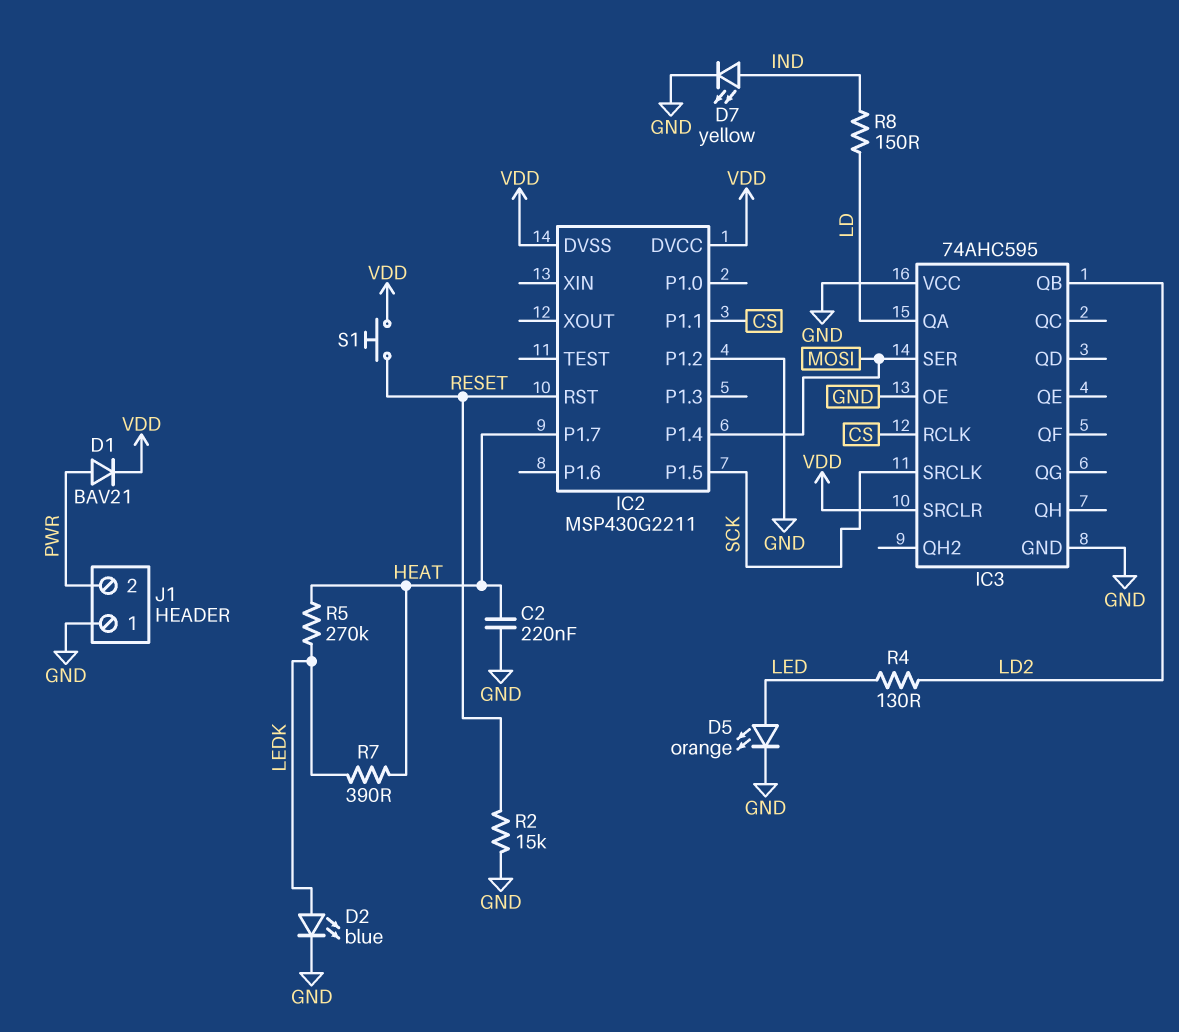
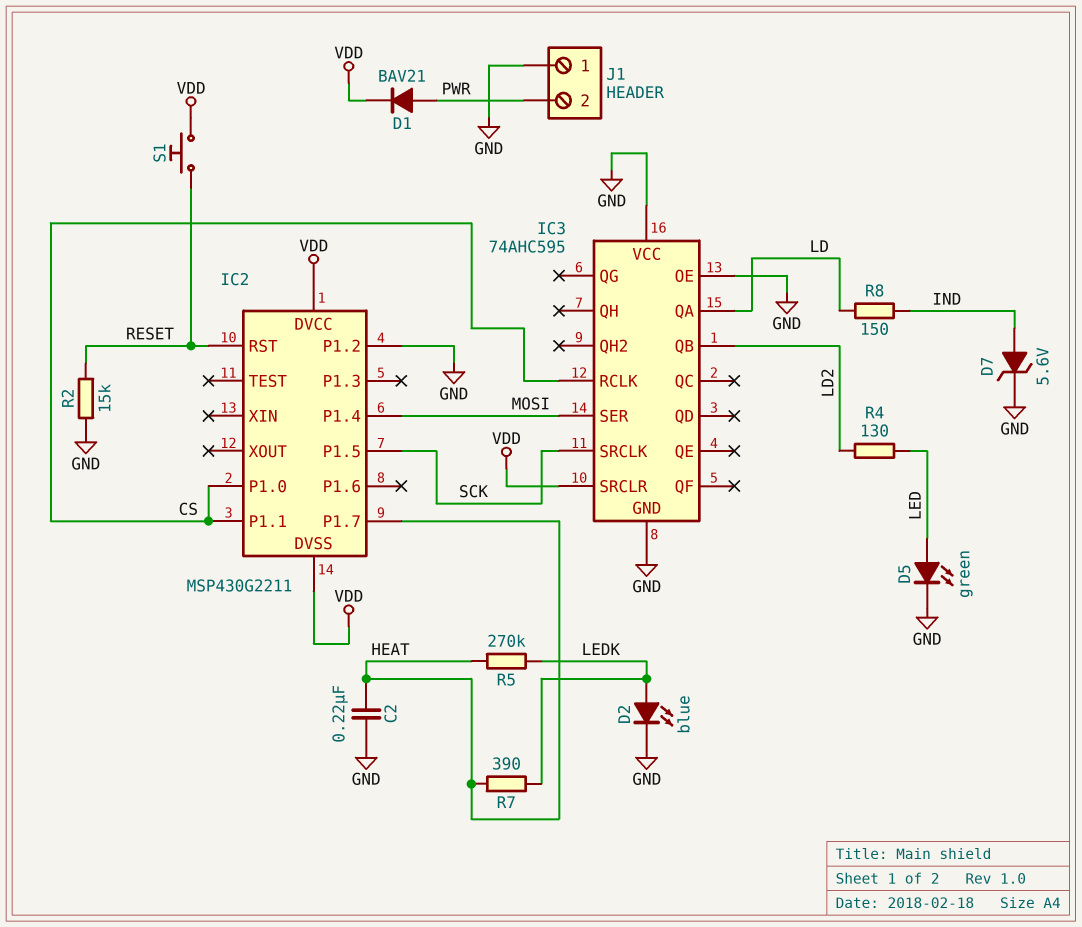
D5: LED orange (A LED, K GND) -> LED green (A LED, K GND)
D7: LED yellow (A IND, K GND) -> zener 5.6V (A IND, K GND)
IC2 pin P1.0: none -> CS

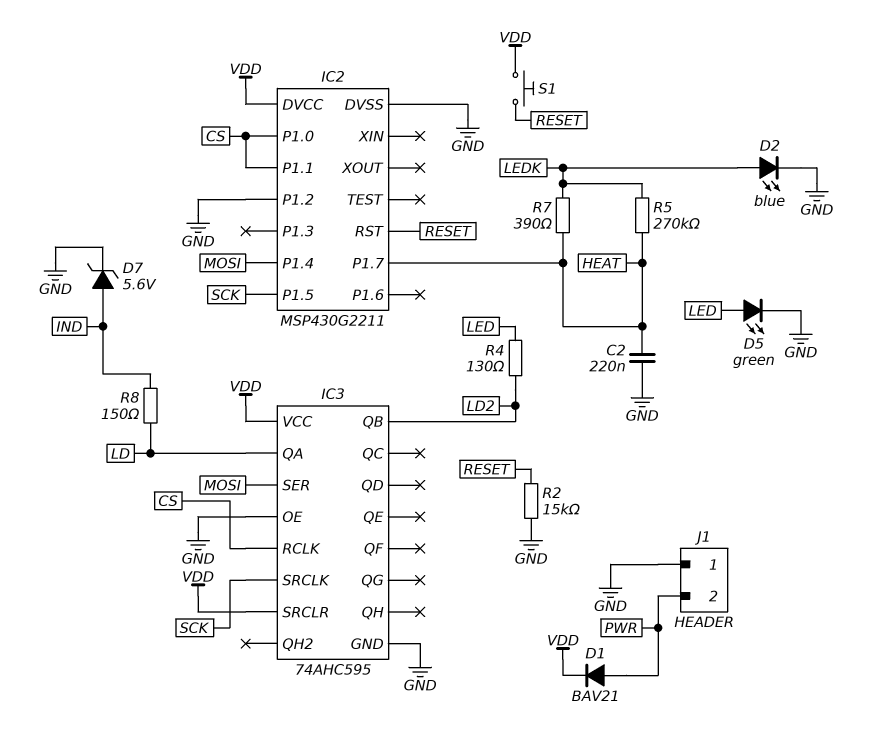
IC2 pin DVSS: VDD -> GND
IC3 pin VCC: GND -> VDD

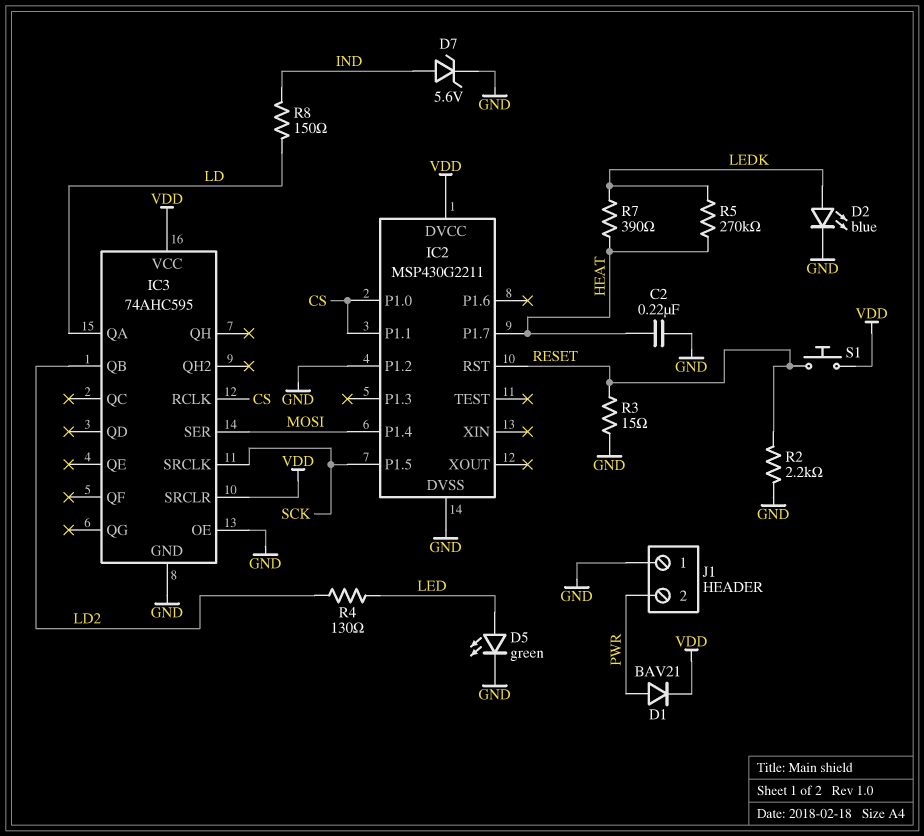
R2: 15k (GND, RESET) -> 2.2k (GND, RESET)
R3: none -> 15 (GND, RESET)

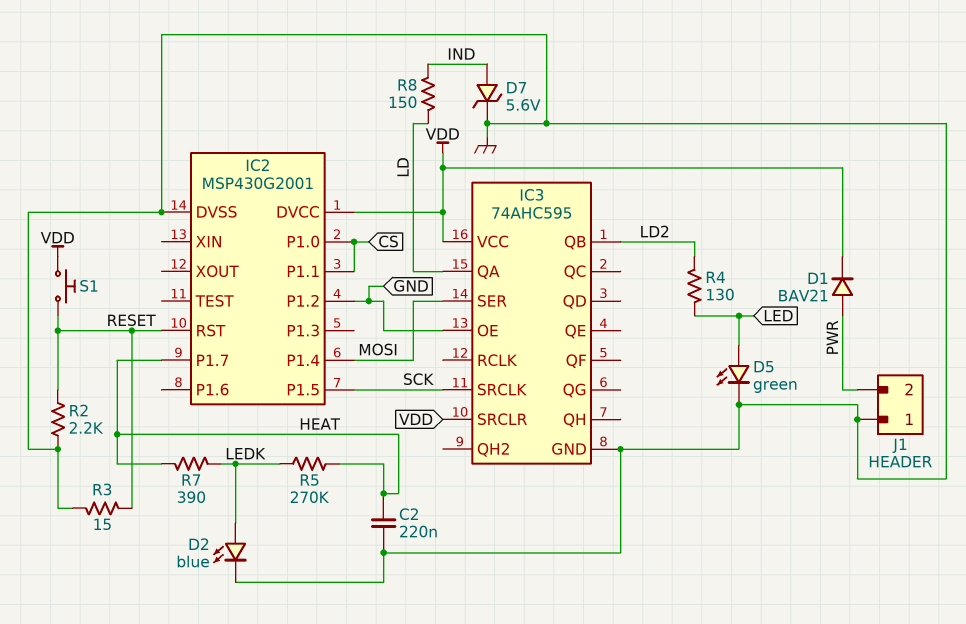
IC2: MSP430G2211 -> MSP430G2001
IC3 pin RCLK: CS -> none

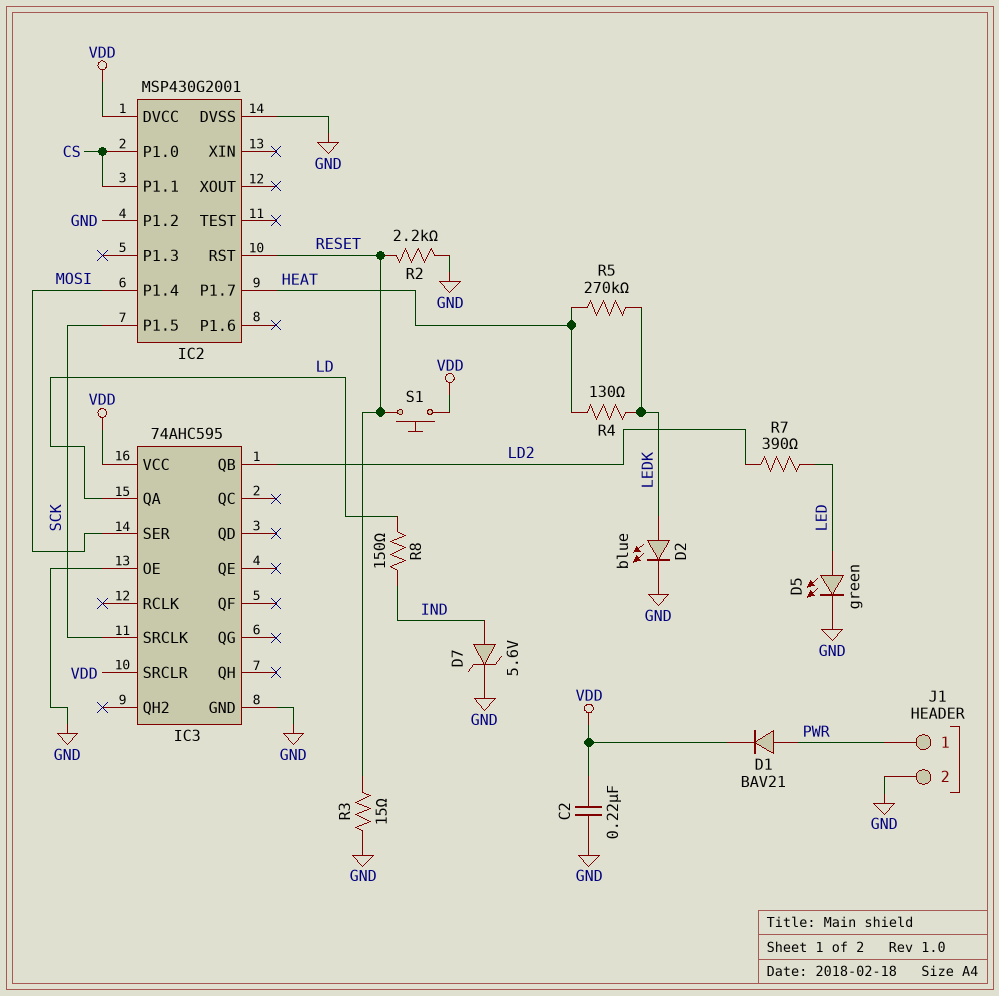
C2: 220nF (GND, HEAT) -> 220nF (GND, VDD)
J1 pin 1: GND -> PWR
J1 pin 2: PWR -> GND
R4: 130 (LD2, LED) -> 130 (HEAT, LEDK)
R7: 390 (HEAT, LEDK) -> 390 (LD2, LED)

